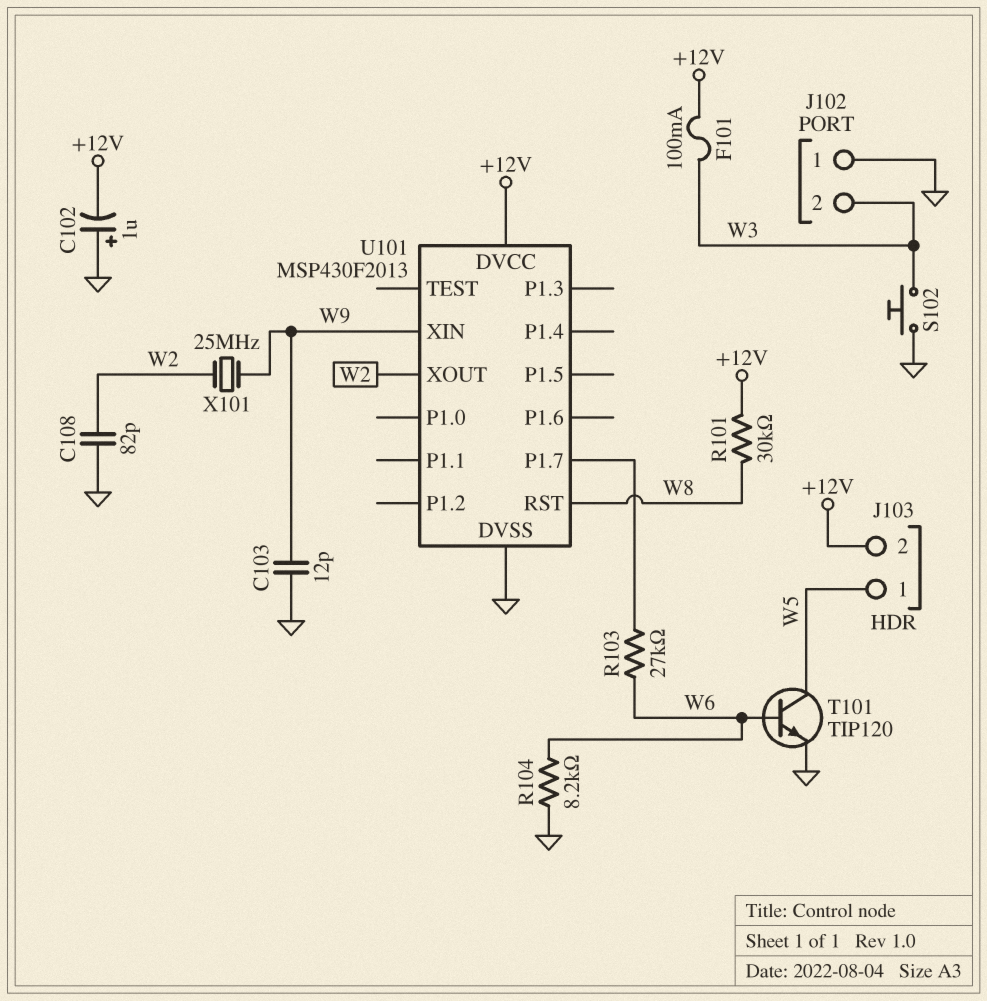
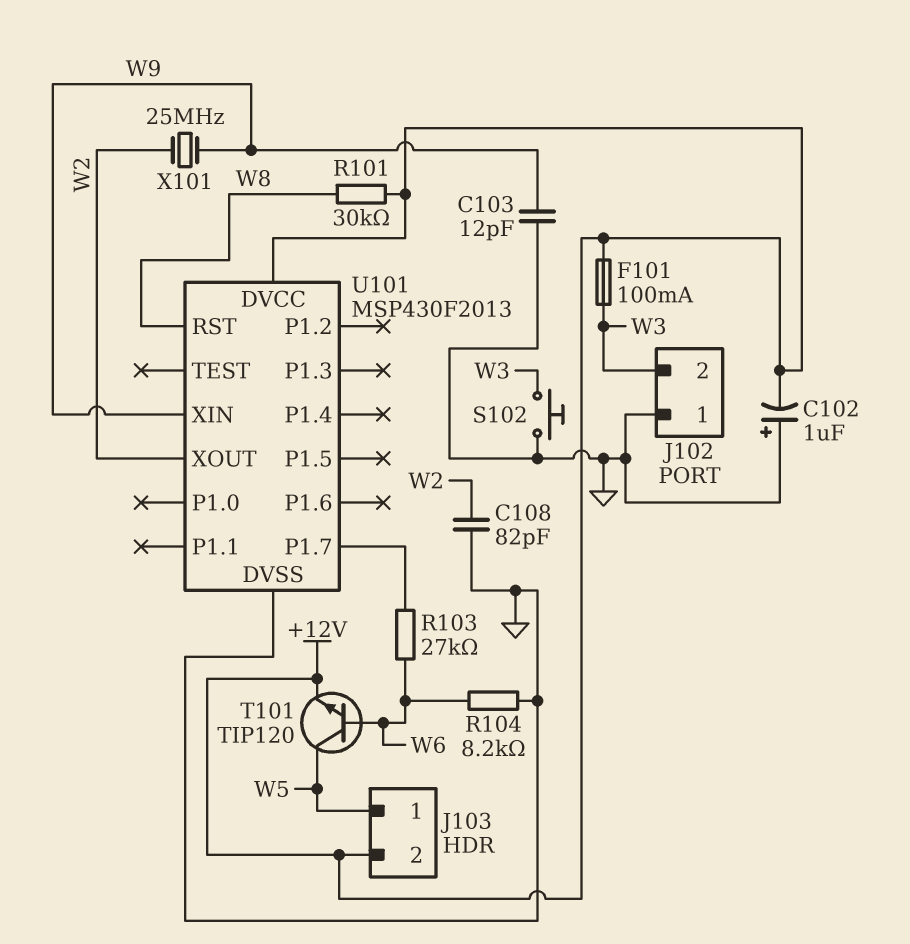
T101: NPN TIP120 (B W6, C W5, E GND) -> NPN TIP120 (B W6, C W5, E +12V)

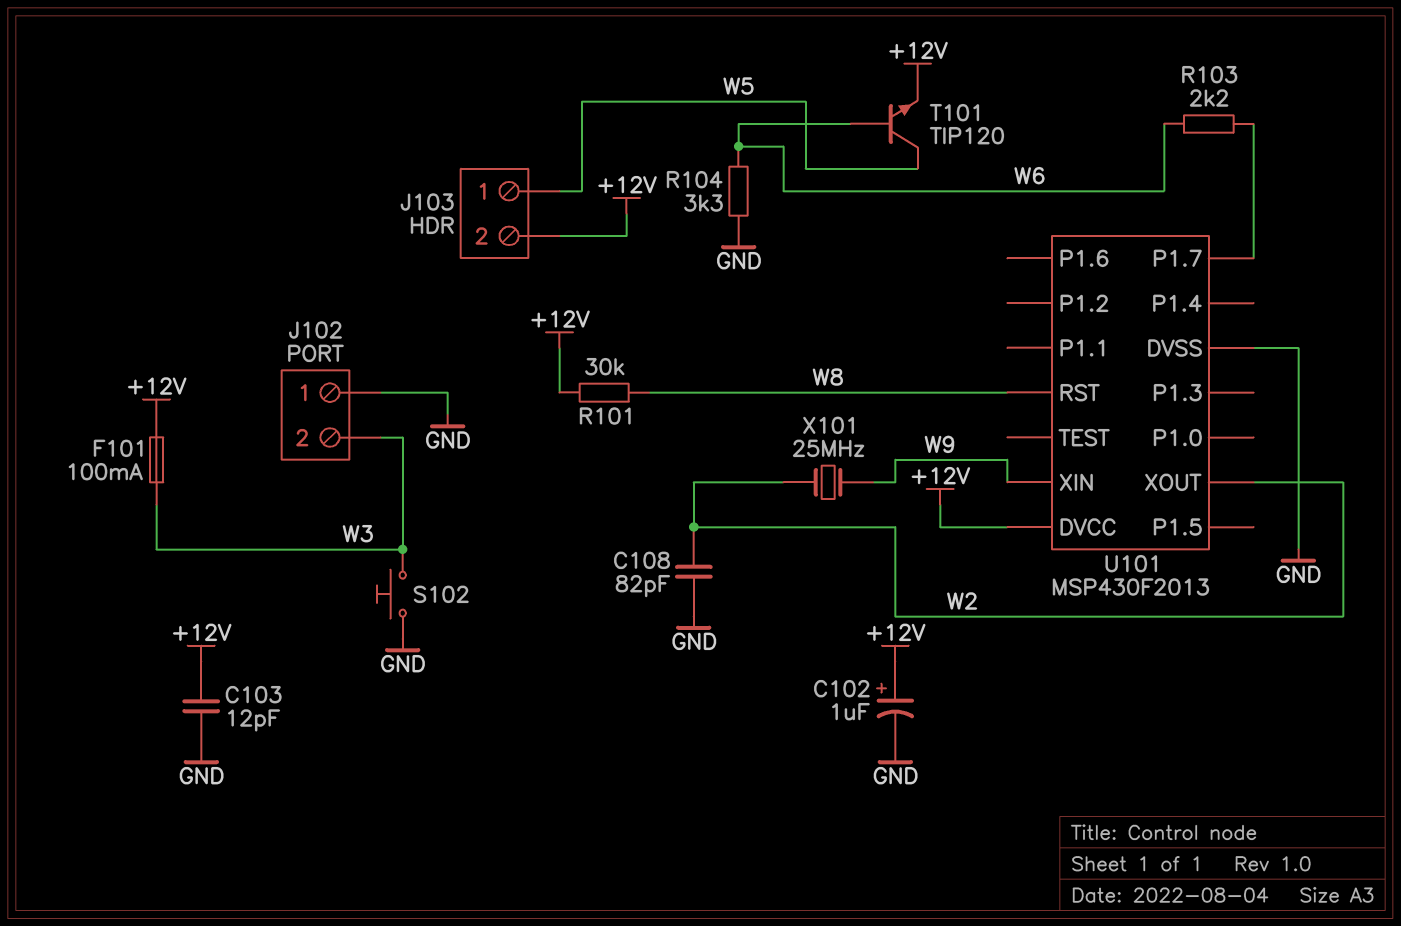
C102: 1uF (plus GND, minus +12V) -> 1uF (plus +12V, minus GND)
C103: 12pF (GND, W9) -> 12pF (+12V, GND)
R103: 27k (U101/P1.7, W6) -> 2.2k (U101/P1.7, W6)
R104: 8.2k (GND, W6) -> 3.3k (GND, W6)

